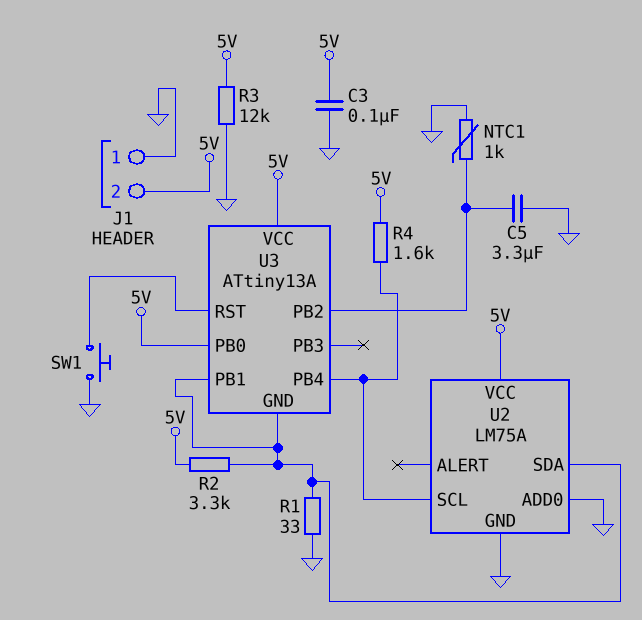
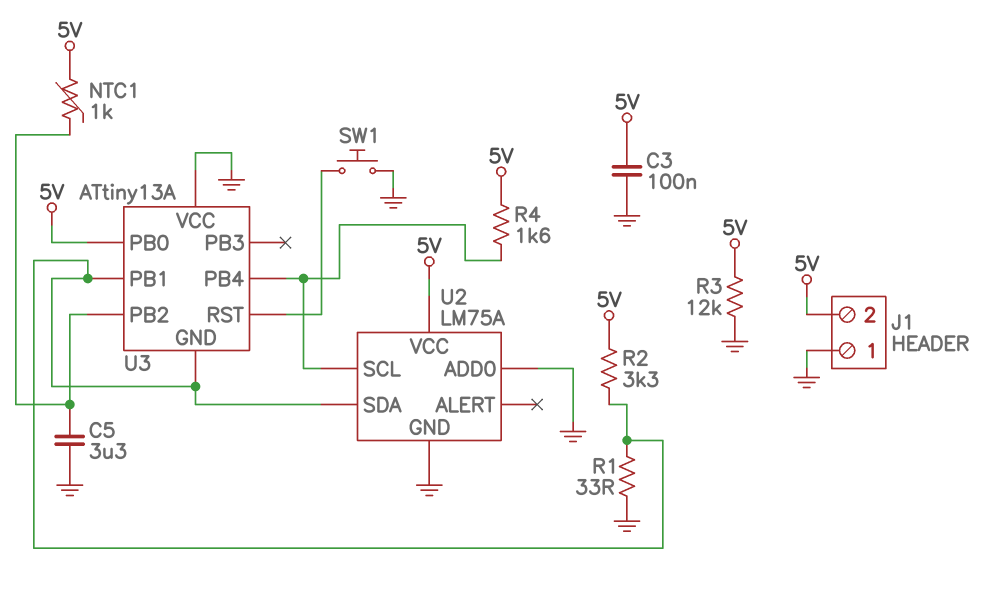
NTC1: 1k (GND, U3/PB2) -> 1k (5V, U3/PB2)
U3 pin VCC: 5V -> GND

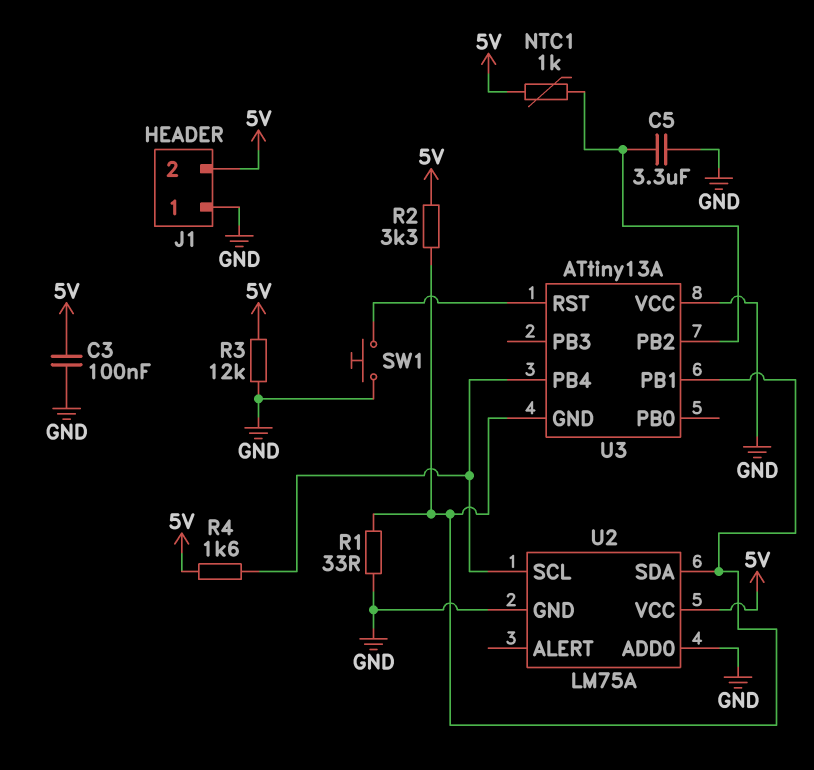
U3 pin PB0: 5V -> none

